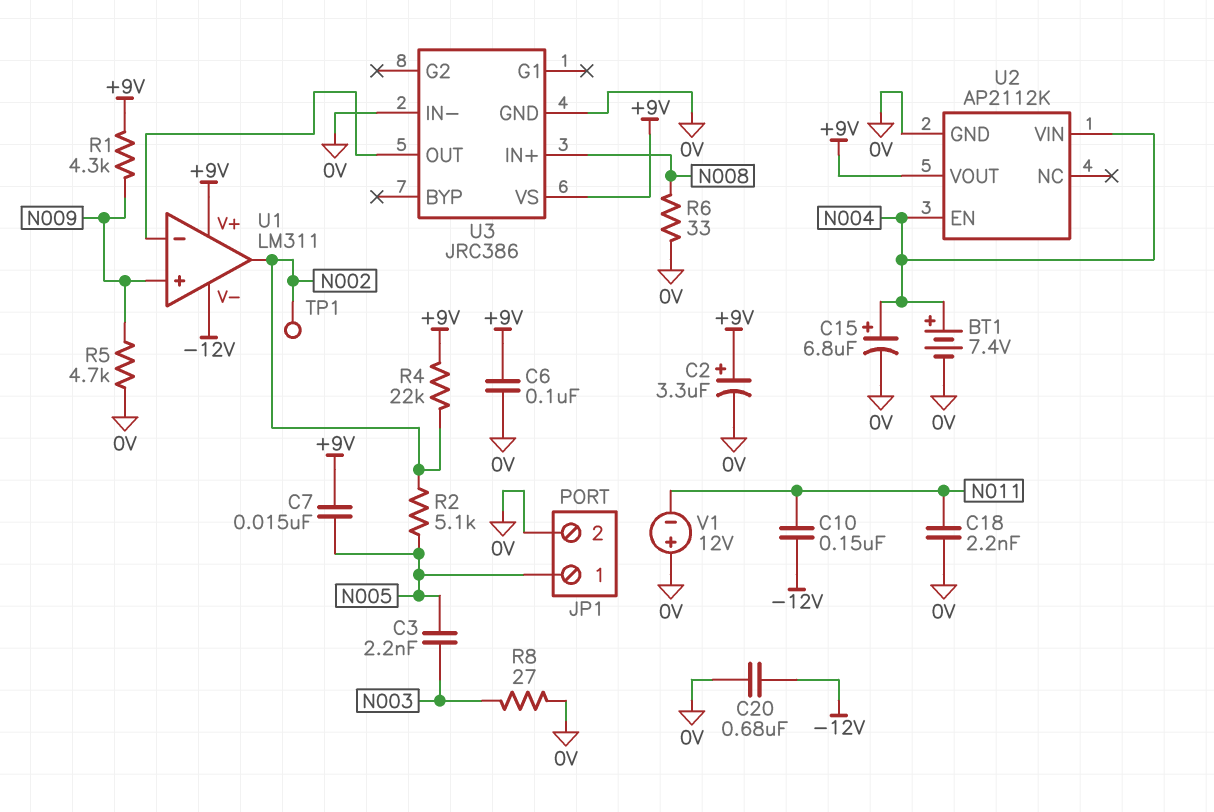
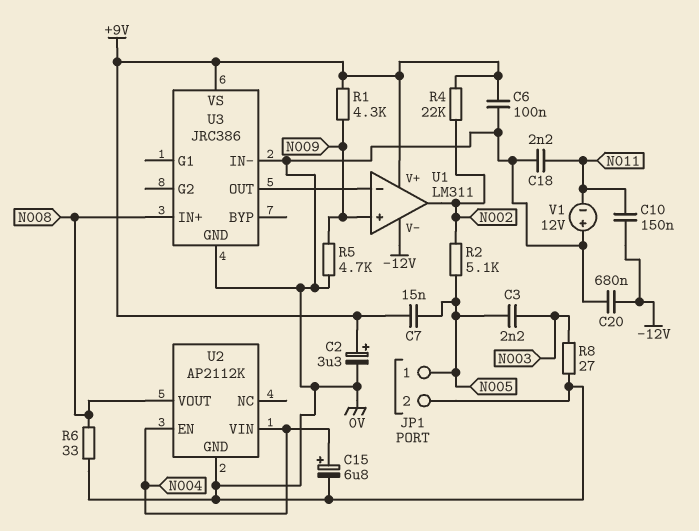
BT1: 7.4V (plus N004, minus 0V) -> none
TP1: test point (N002) -> none
U2 pin VOUT: +9V -> N008

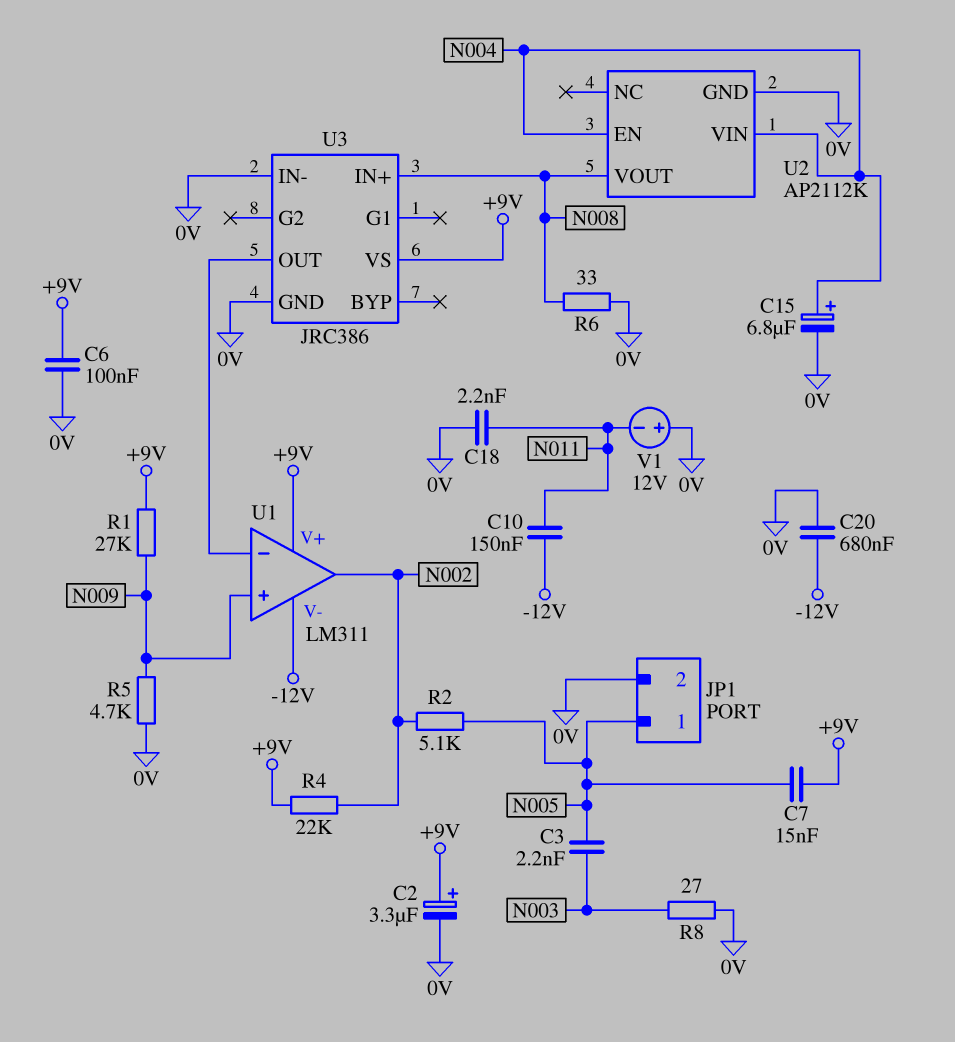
R1: 4.3k (+9V, N009) -> 27k (+9V, N009)

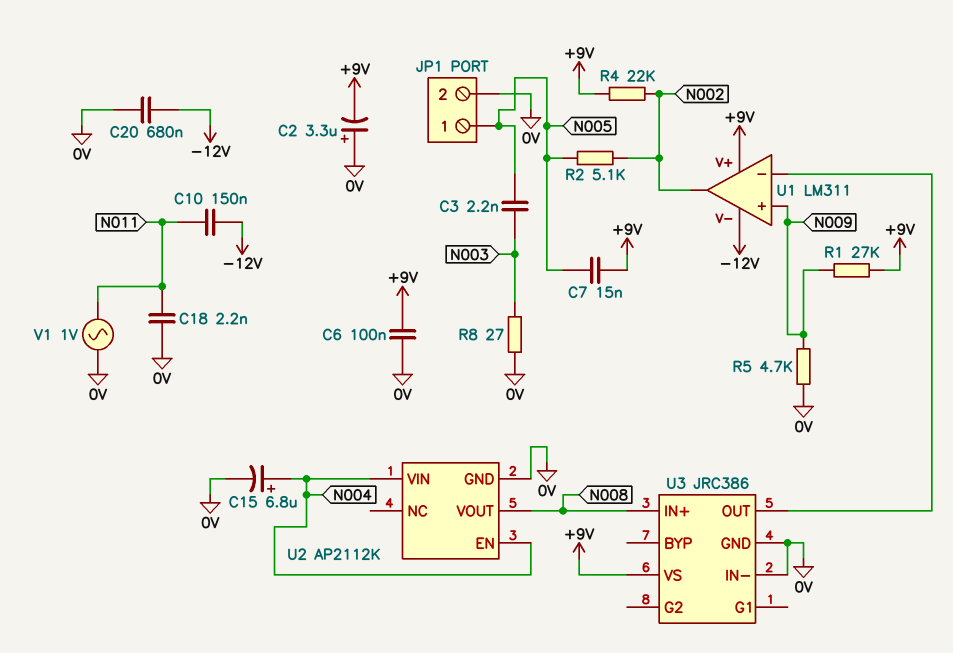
C2: 3.3uF (plus +9V, minus 0V) -> 3.3uF (plus 0V, minus +9V)
R6: 33 (0V, N008) -> none
V1: 12V (plus 0V, minus N011) -> AC 1V (0V, N011)

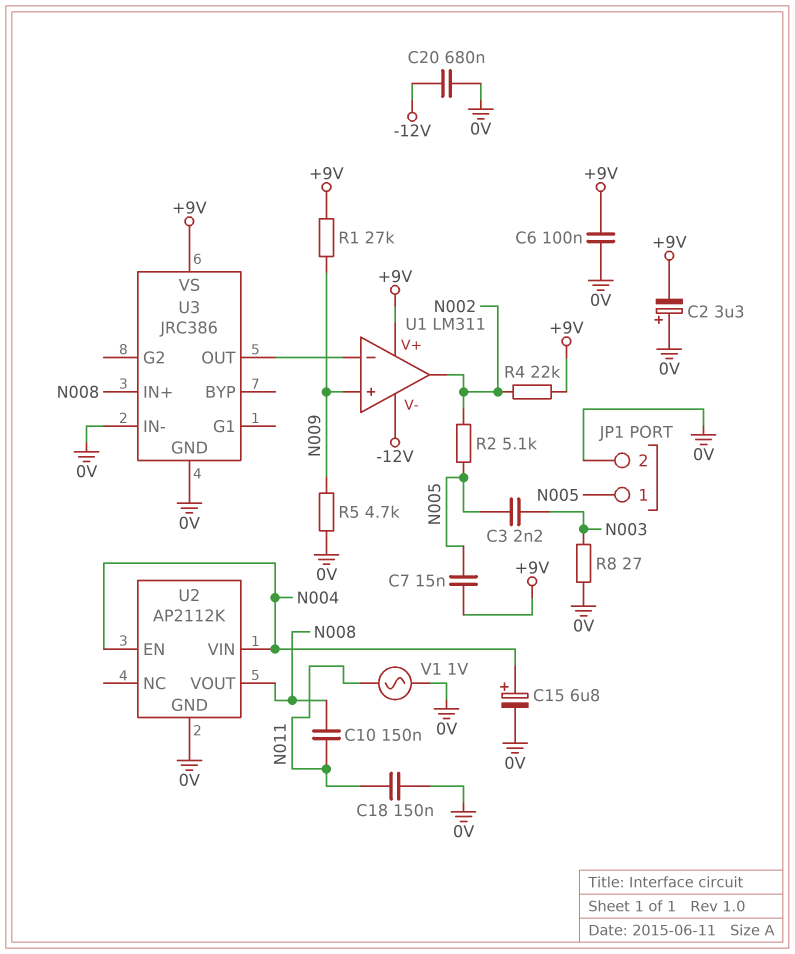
C10: 150nF (-12V, N011) -> 150nF (N008, N011)
C18: 2.2nF (0V, N011) -> 150nF (0V, N011)

